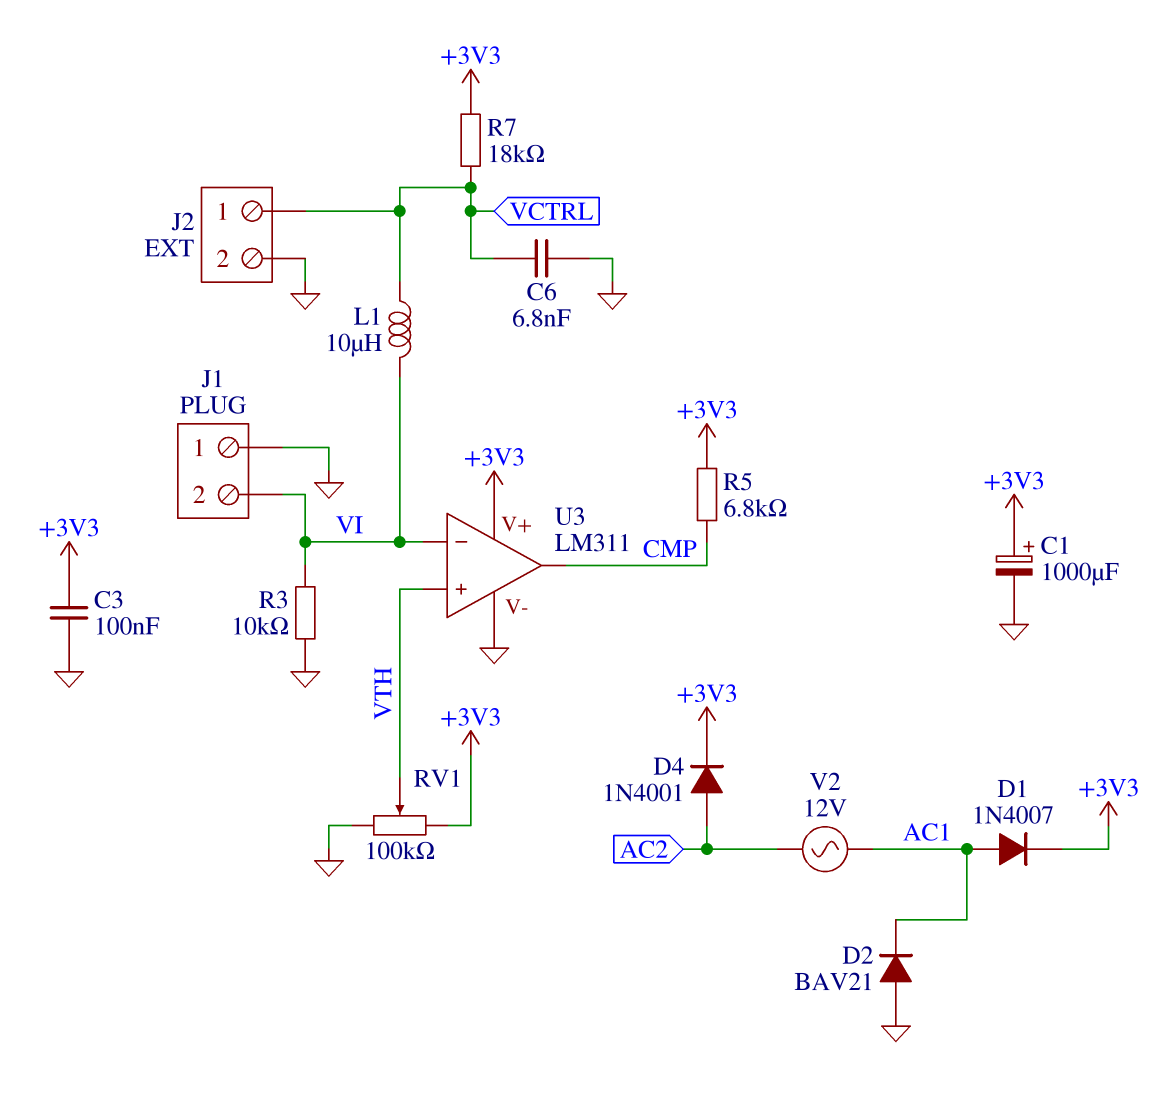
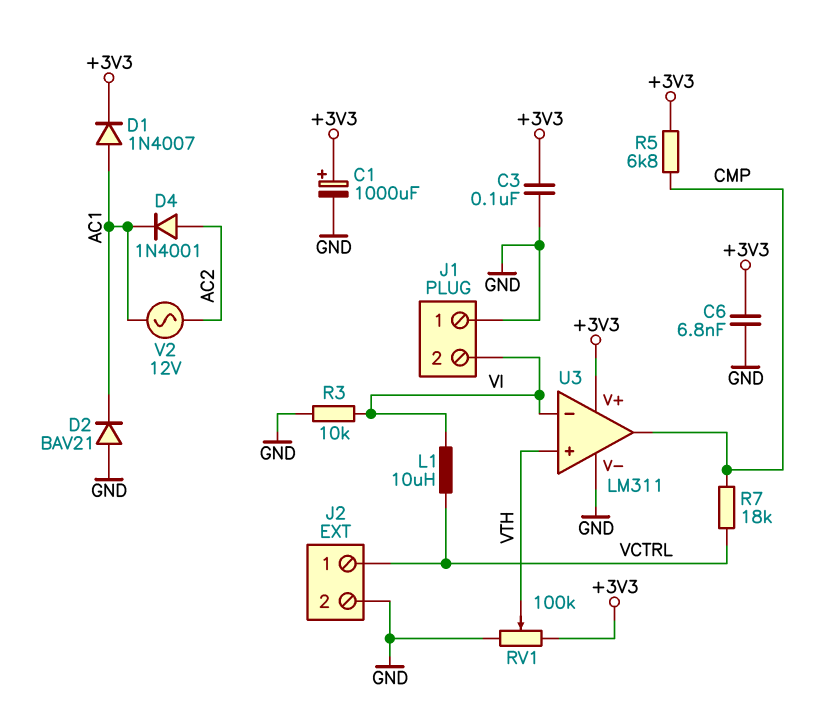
C6: 6.8nF (GND, VCTRL) -> 6.8nF (+3V3, GND)
D4: diode 1N4001 (A AC2, K +3V3) -> diode 1N4001 (A AC2, K AC1)
R7: 18k (+3V3, VCTRL) -> 18k (CMP, VCTRL)

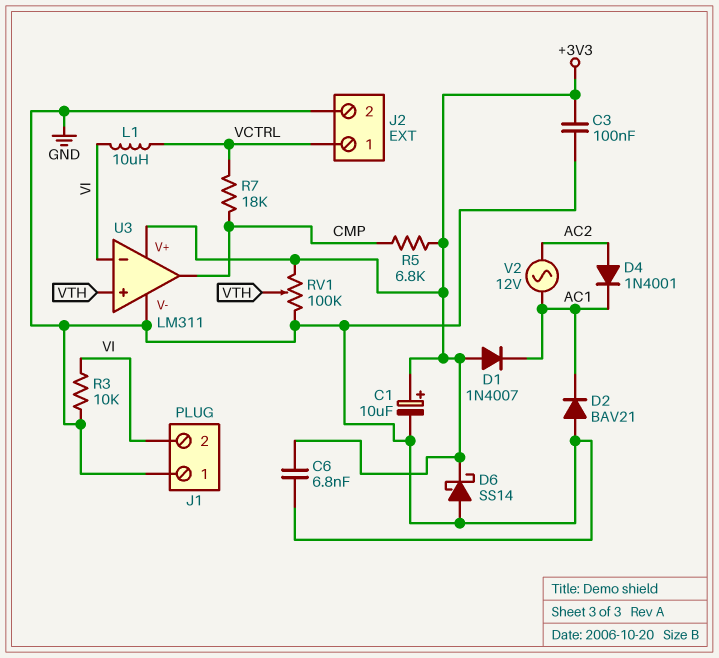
C1: 1000uF (plus +3V3, minus GND) -> 10uF (plus +3V3, minus GND)
D1: diode 1N4007 (A AC1, K +3V3) -> diode 1N4007 (A +3V3, K AC1)
D6: none -> schottky SS14 (A GND, K +3V3)

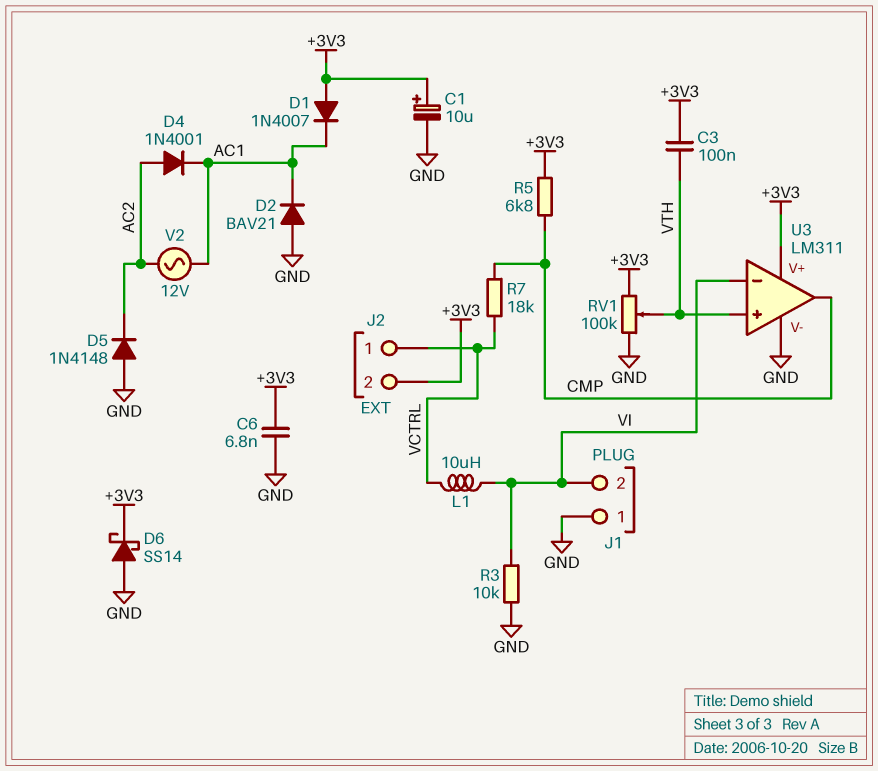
C3: 100nF (+3V3, GND) -> 100nF (+3V3, VTH)
D5: none -> diode 1N4148 (A GND, K AC2)
J2 pin 2: GND -> +3V3

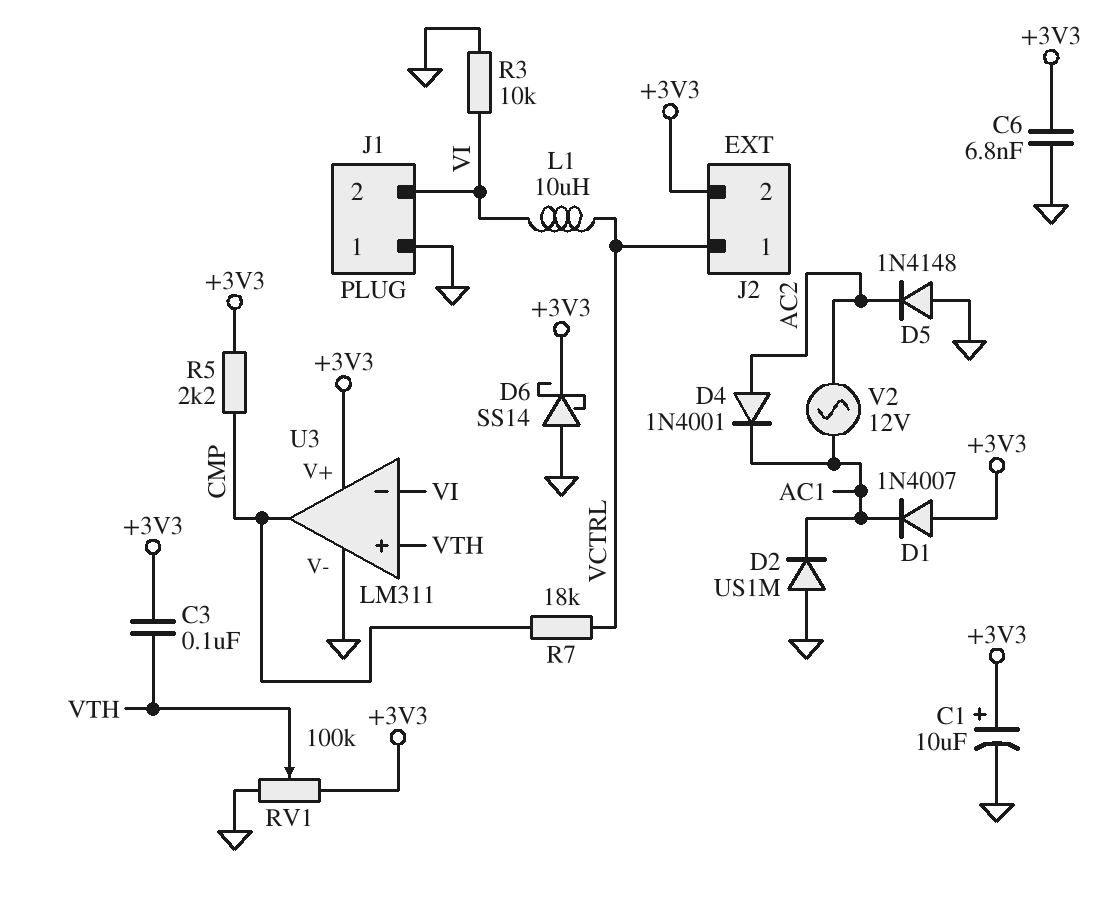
D2: diode BAV21 (A GND, K AC1) -> diode US1M (A GND, K AC1)
R5: 6.8k (+3V3, CMP) -> 2.2k (+3V3, CMP)

